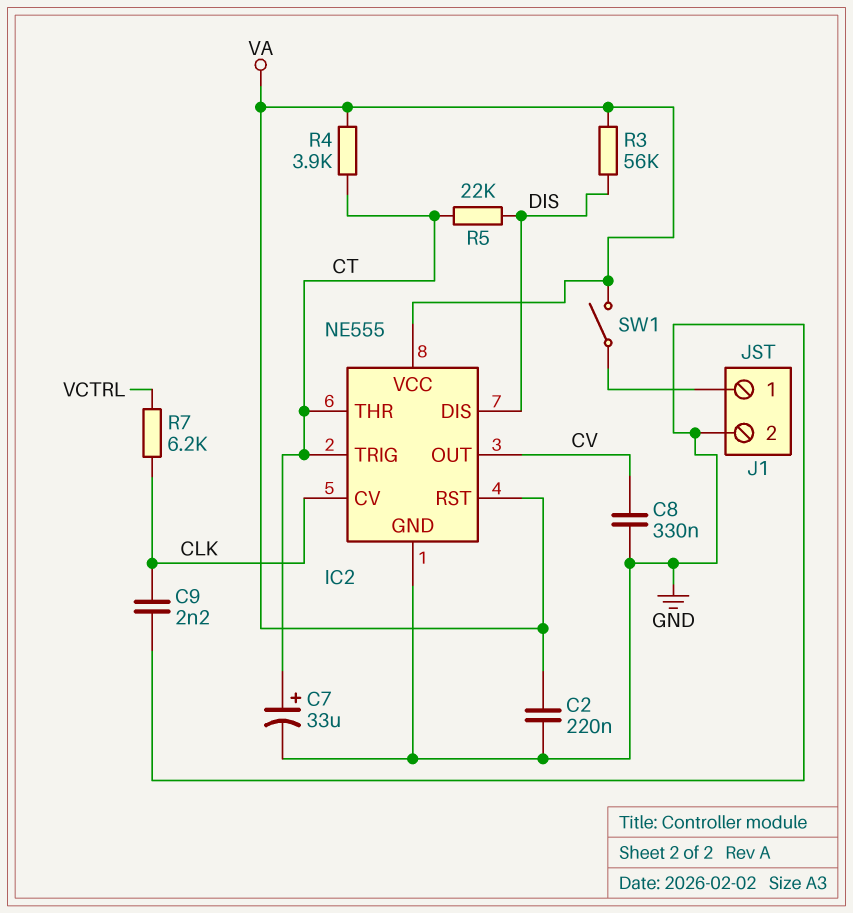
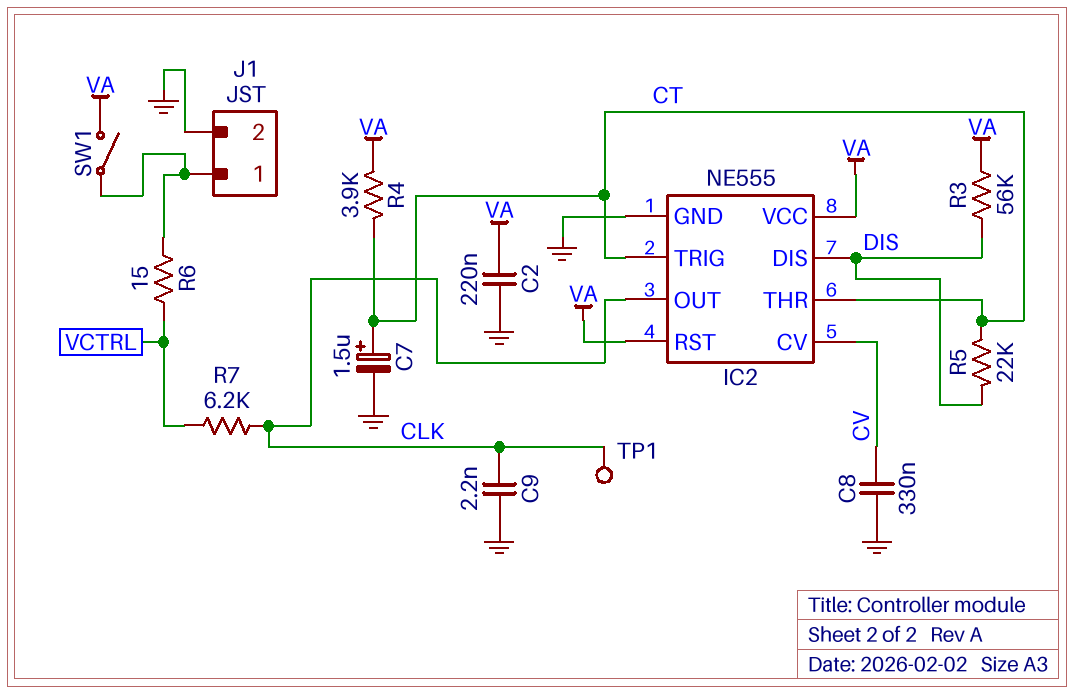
C7: 33uF (plus CT, minus GND) -> 1.5uF (plus CT, minus GND)
IC2 pin CV: CLK -> CV
IC2 pin OUT: CV -> CLK
R6: none -> 15 (J1/1, VCTRL)
TP1: none -> test point (CLK)

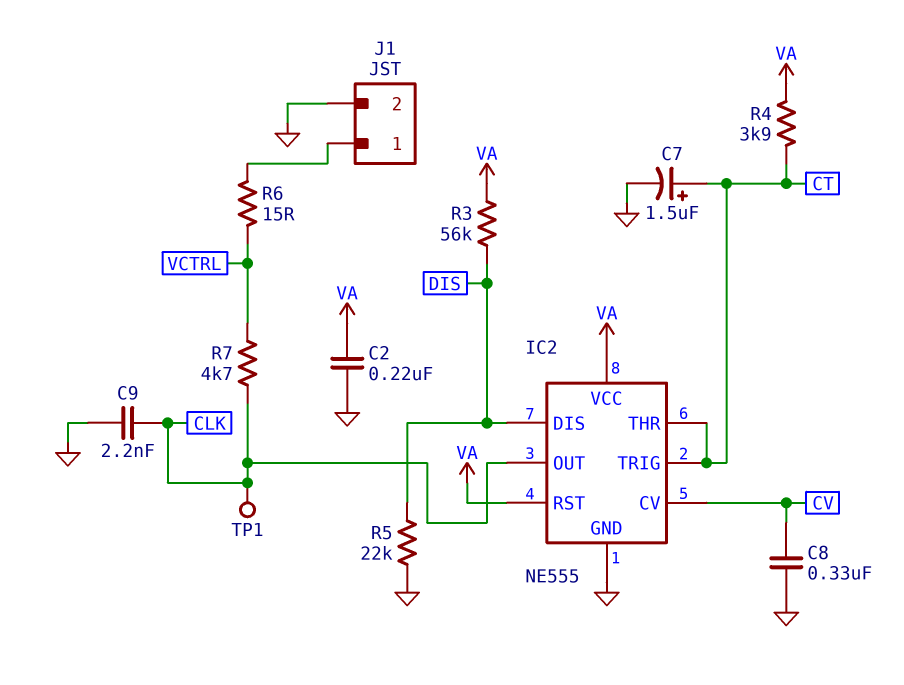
R5: 22k (CT, DIS) -> 22k (DIS, GND)
R7: 6.2k (CLK, VCTRL) -> 4.7k (CLK, VCTRL)
SW1: switch (J1/1, VA) -> none

